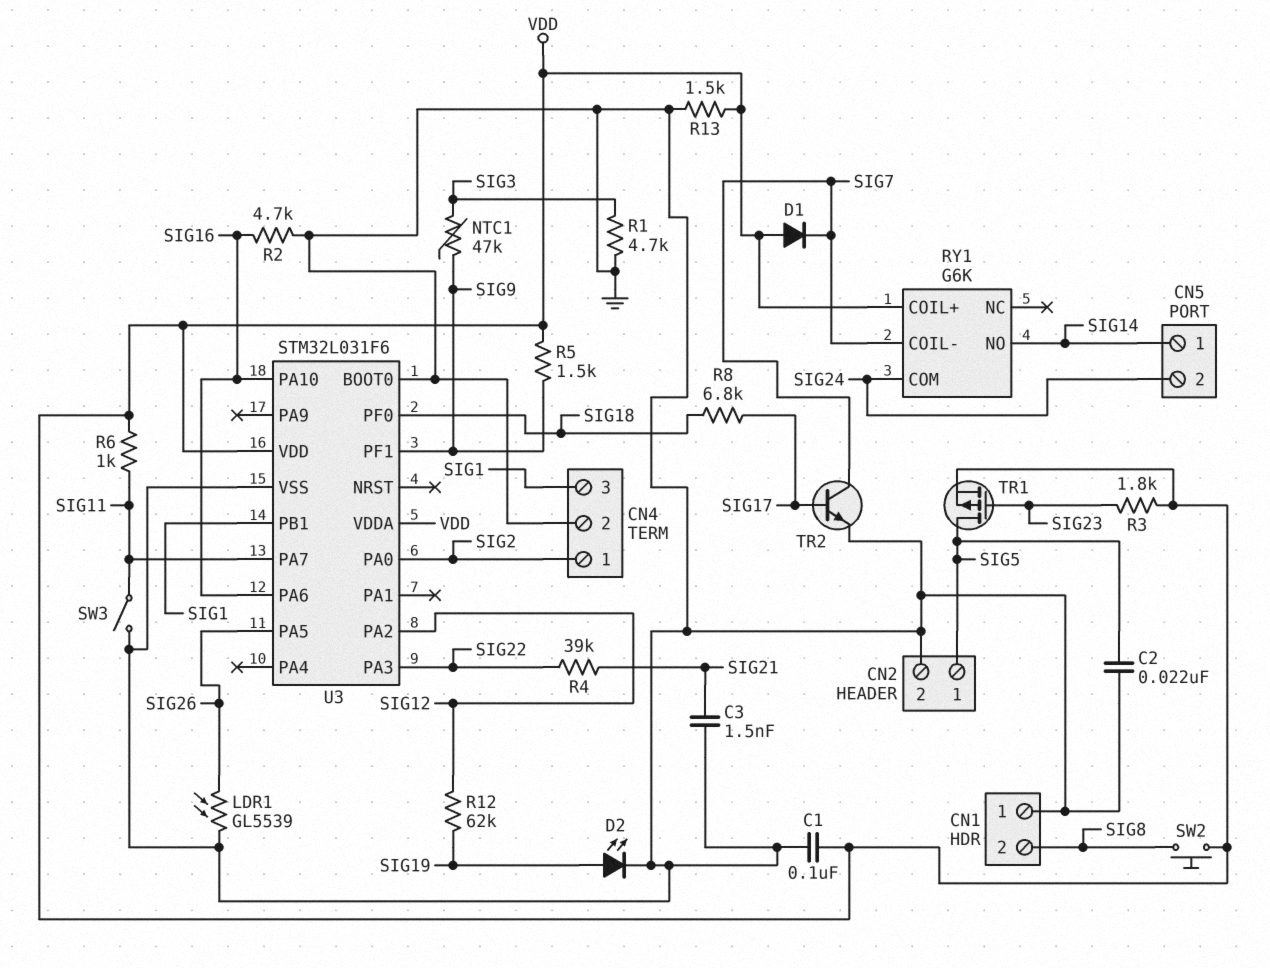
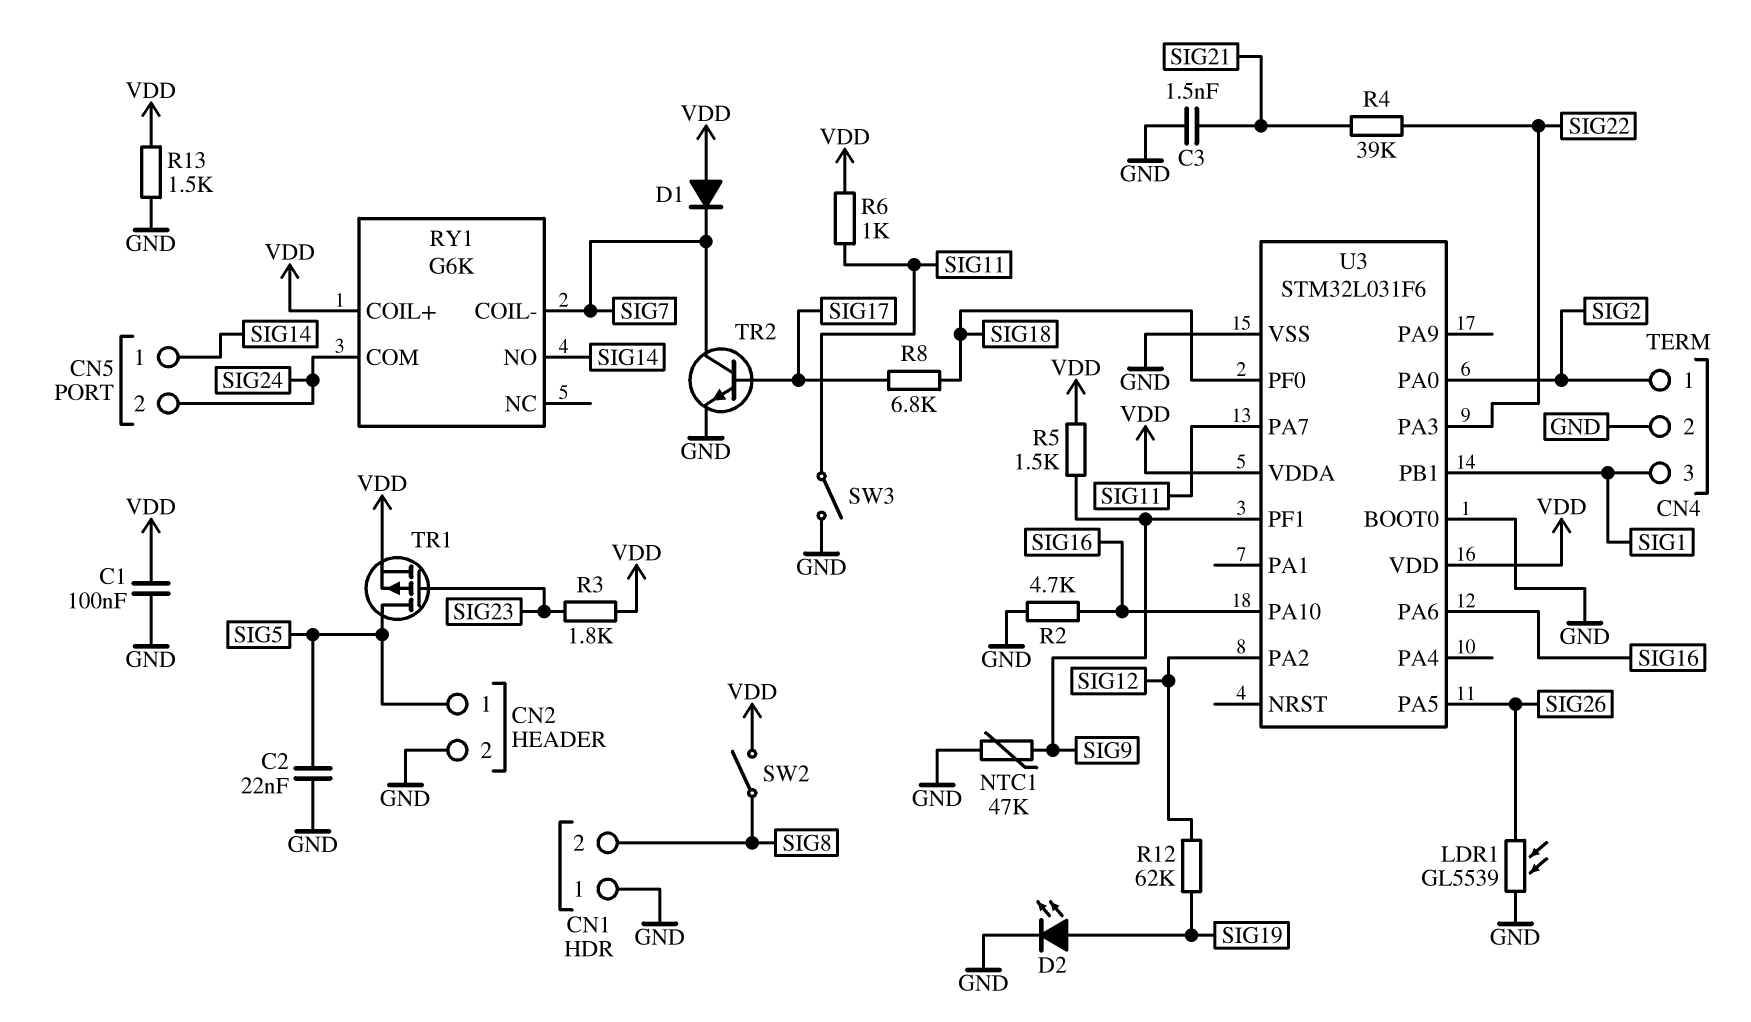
NTC1: 47k (SIG3, SIG9) -> 47k (GND, SIG9)
R1: 4.7k (GND, SIG3) -> none
SW2: button (SIG8, VDD) -> switch (SIG8, VDD)

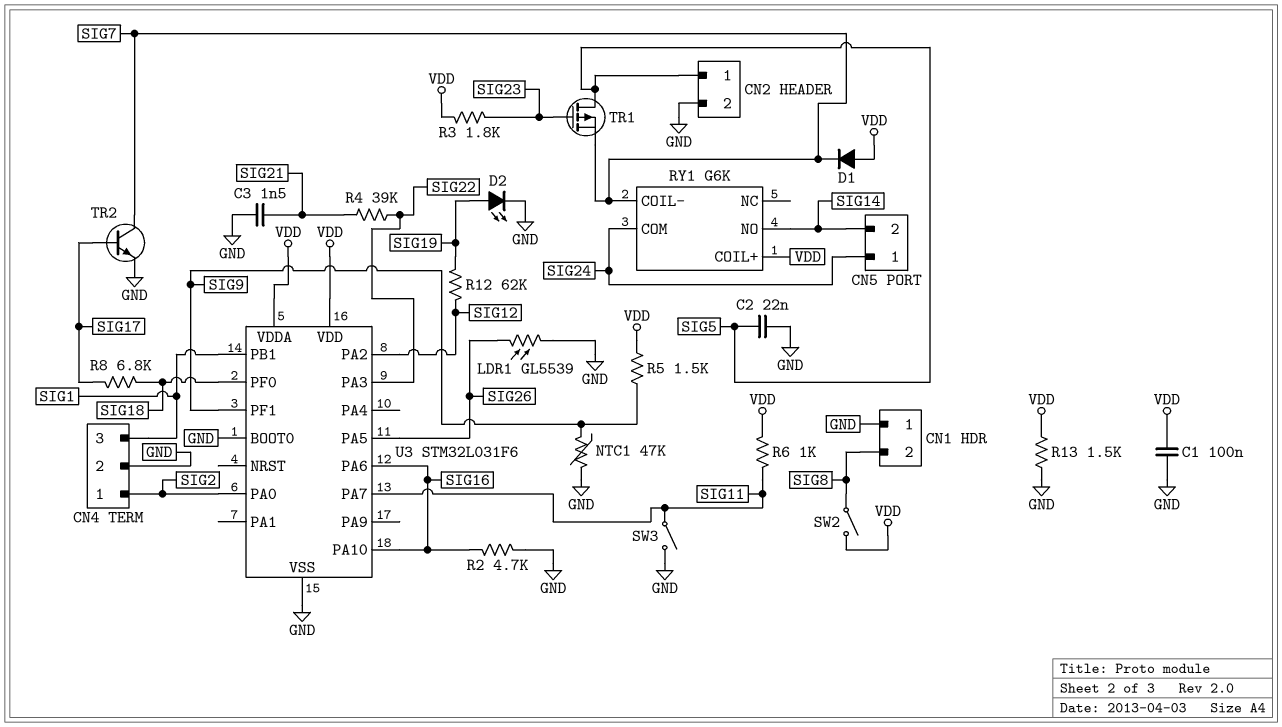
CN5 pin 1: SIG14 -> SIG24
CN5 pin 2: SIG24 -> SIG14
TR1: PMOS (G SIG23, D SIG5, S VDD) -> PMOS (G SIG23, D SIG5, S SIG7)

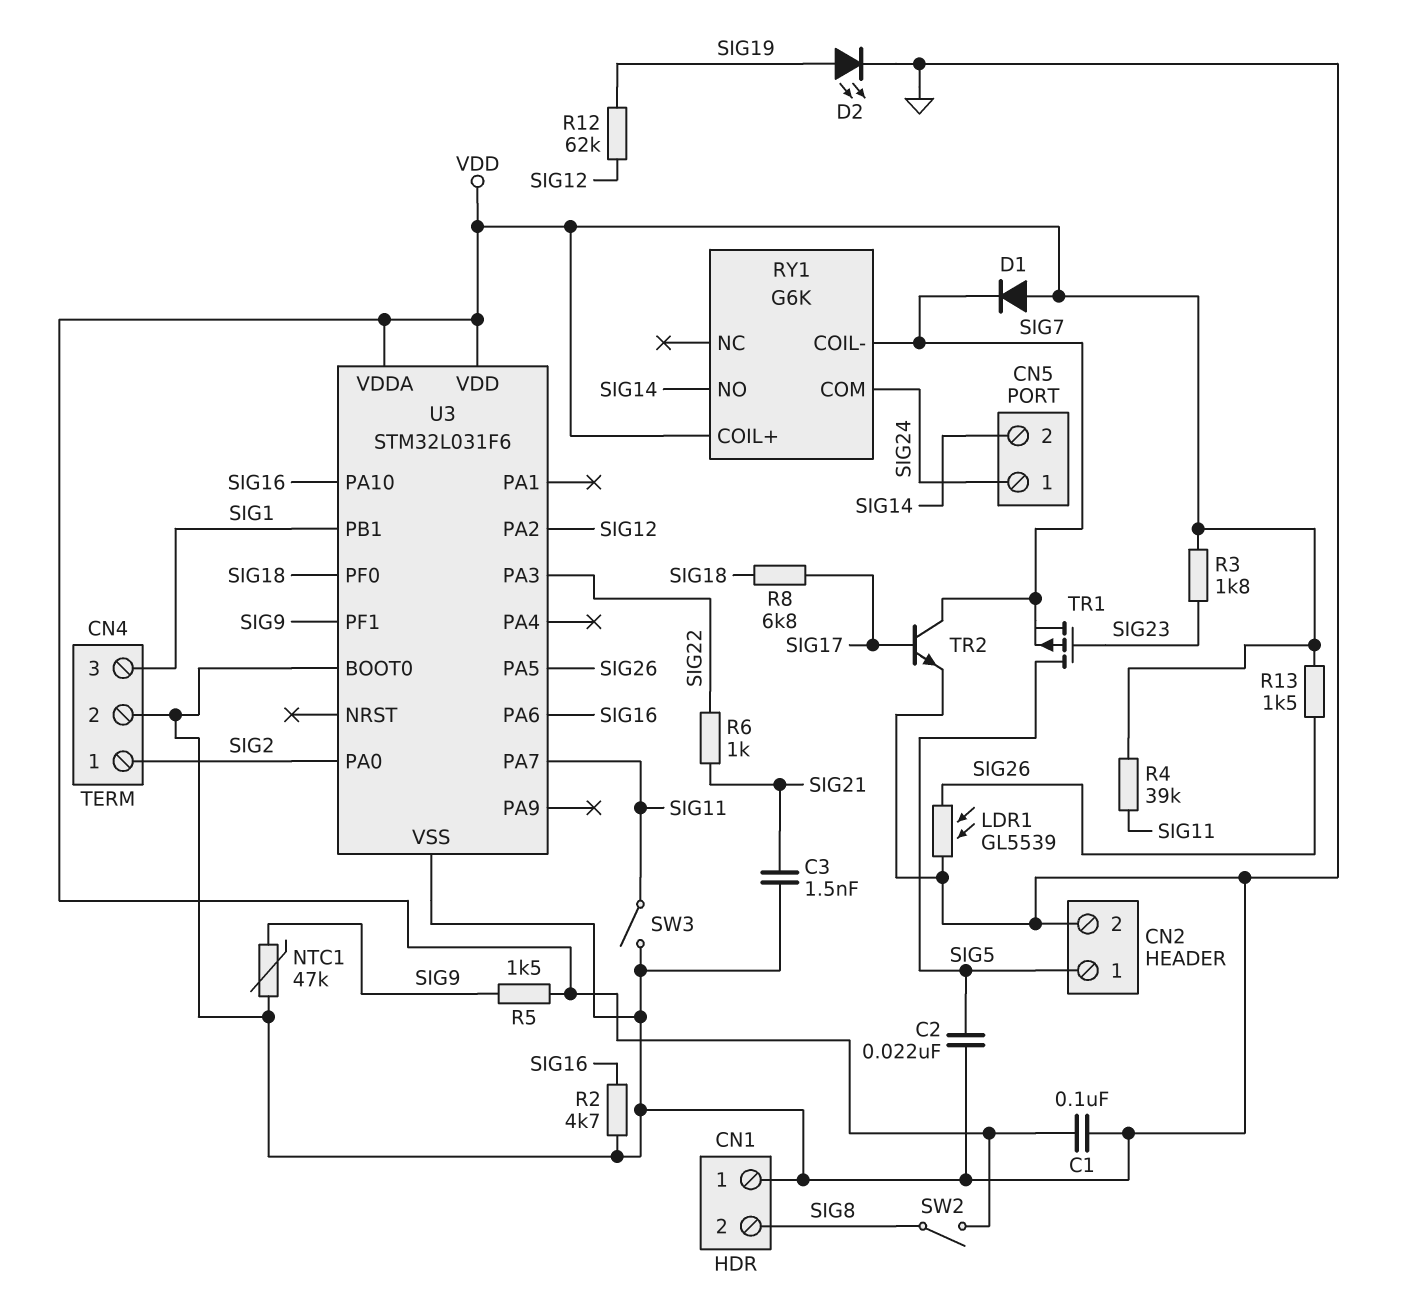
R4: 39k (SIG21, SIG22) -> 39k (SIG11, VDD)
R6: 1k (SIG11, VDD) -> 1k (SIG21, SIG22)
R13: 1.5k (GND, VDD) -> 1.5k (SIG26, VDD)

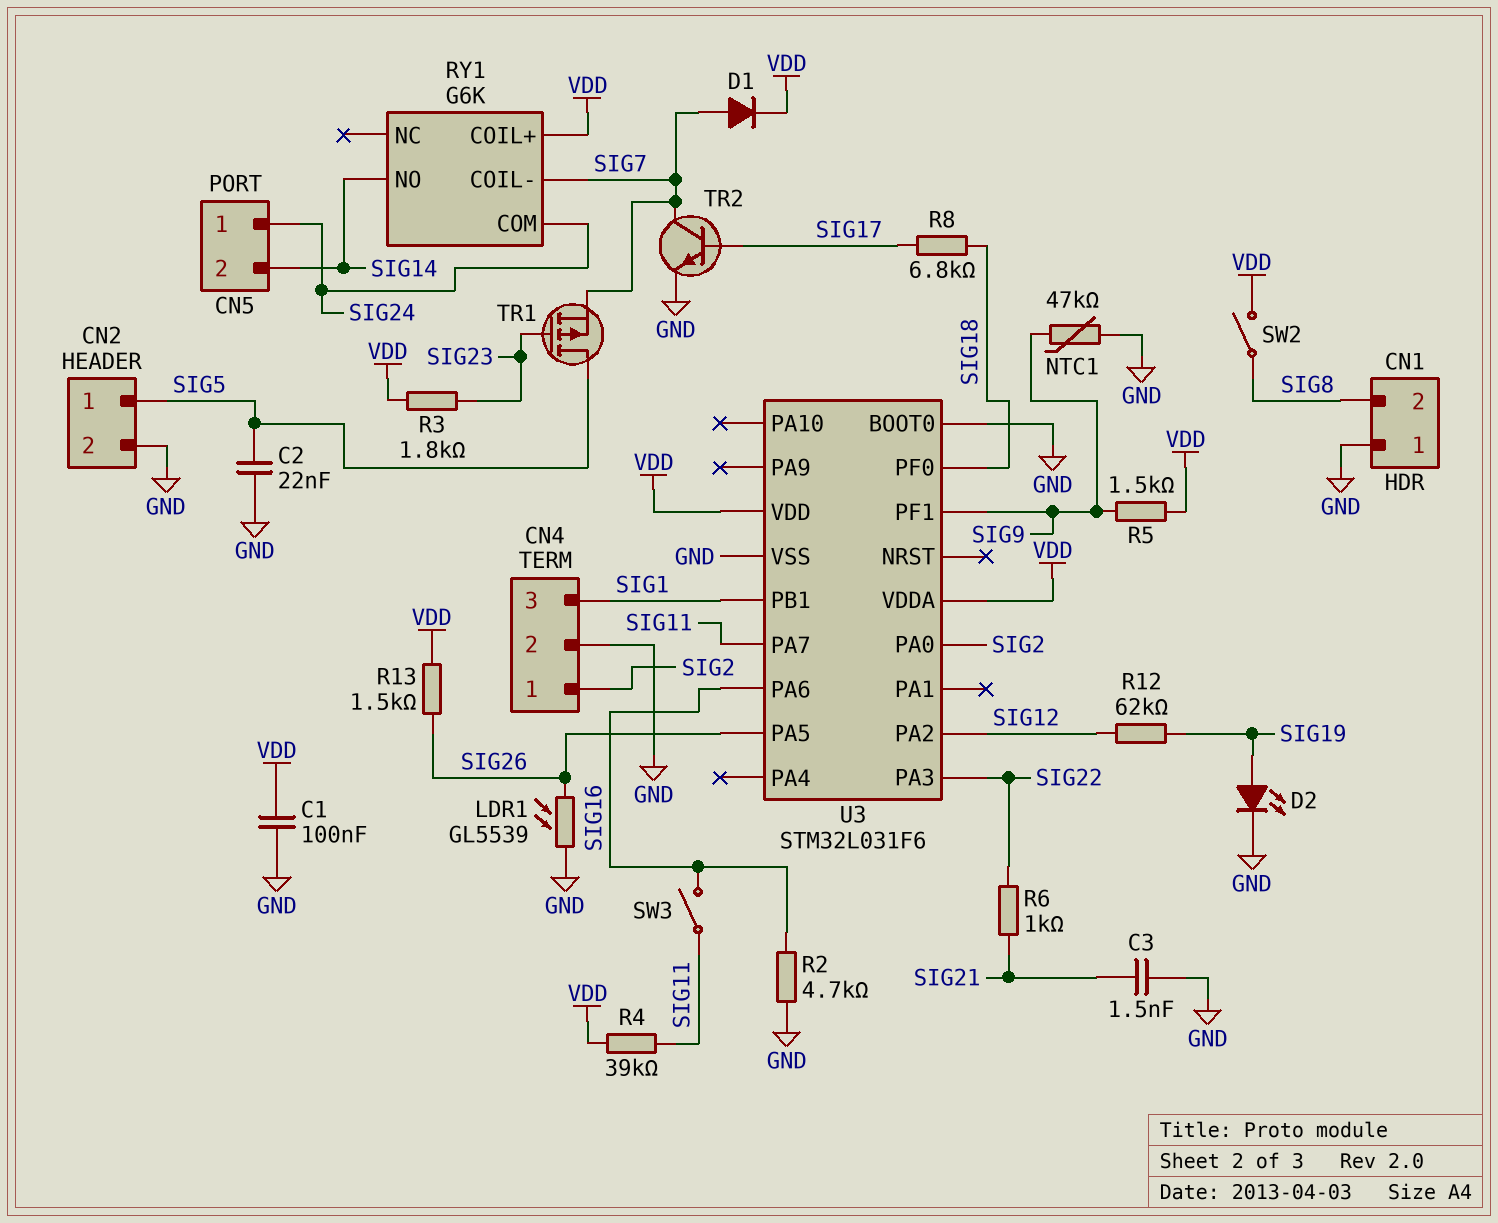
D1: diode (A VDD, K SIG7) -> diode (A SIG7, K VDD)
SW3: switch (GND, SIG11) -> switch (SIG11, SIG16)
U3 pin PA10: SIG16 -> none

